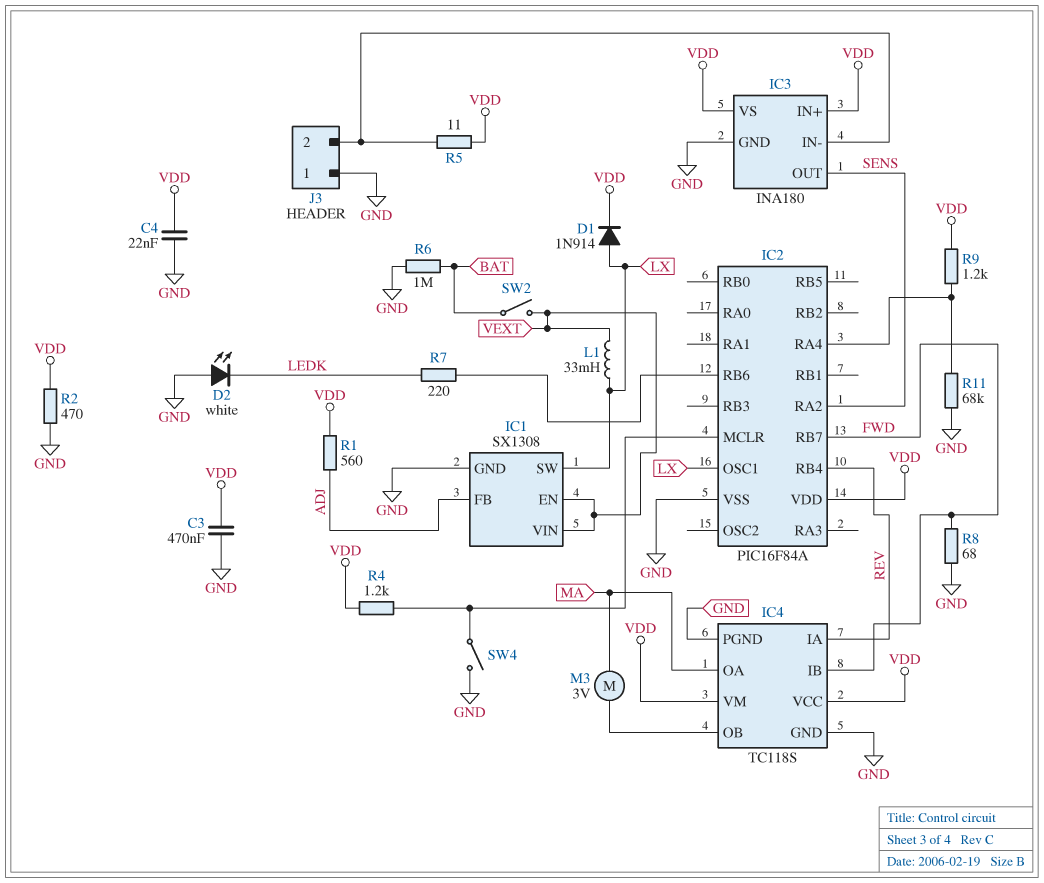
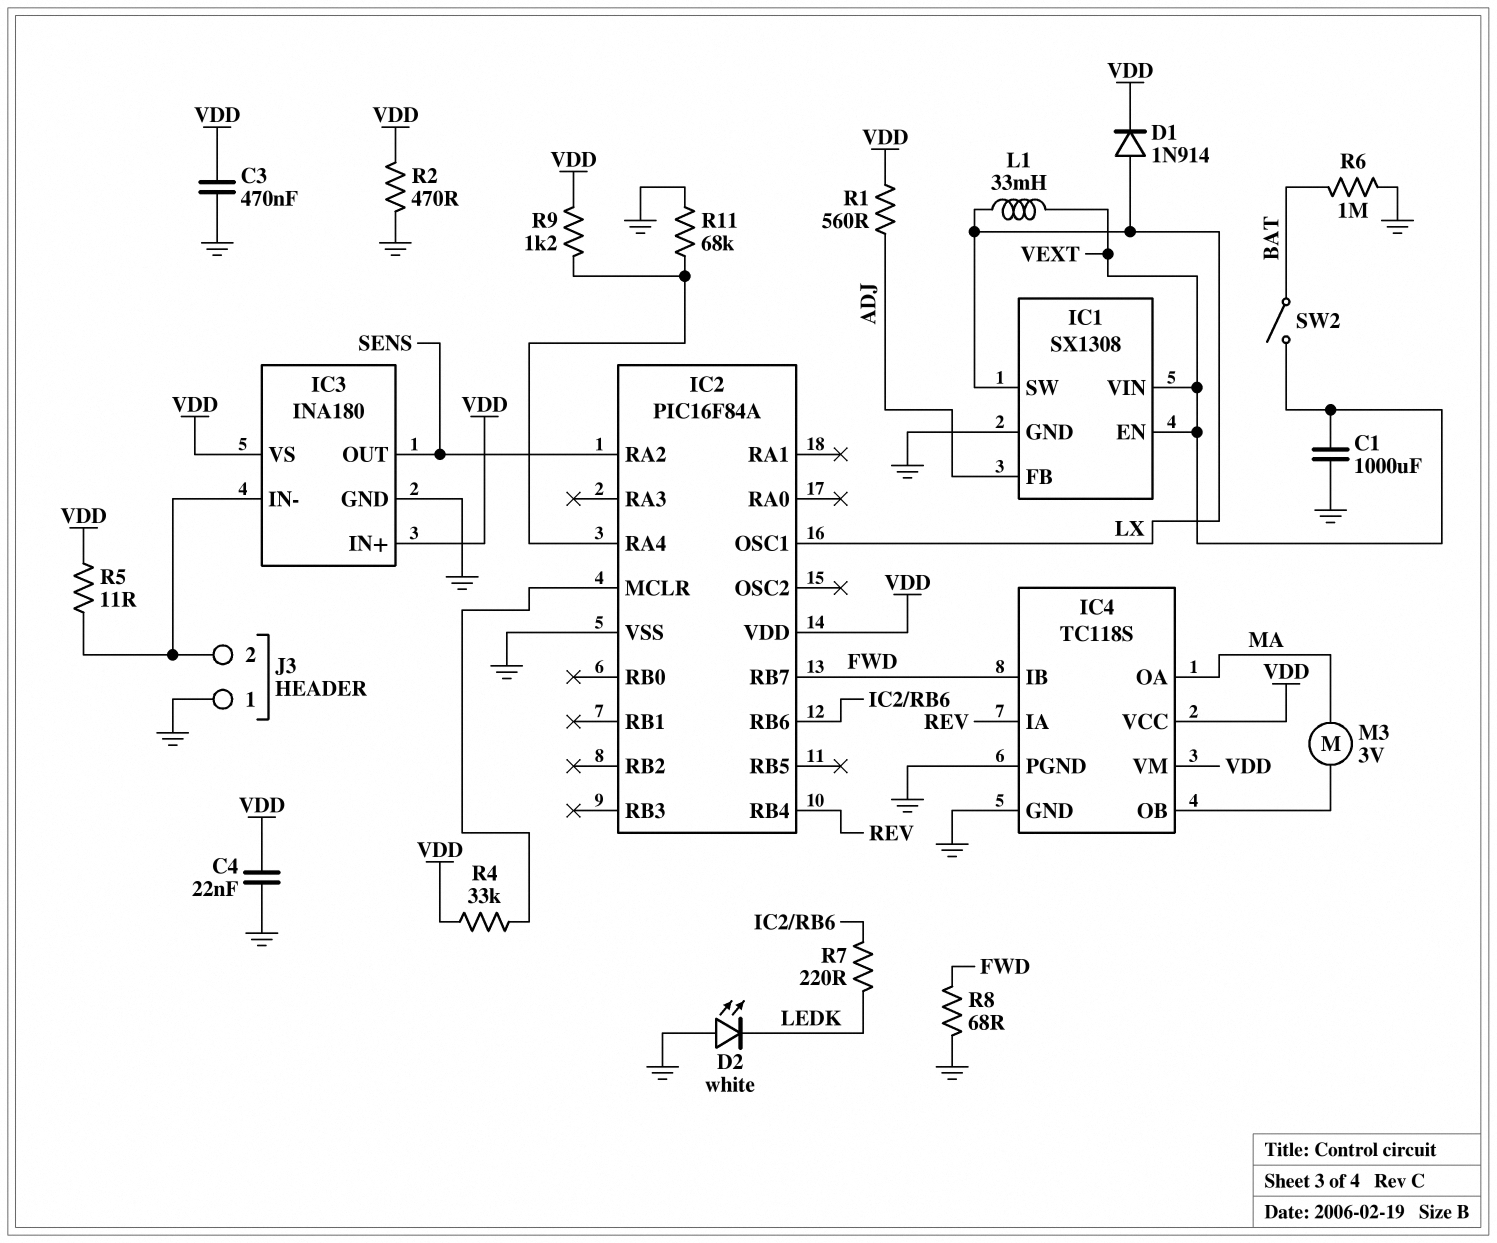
C1: none -> 1000uF (GND, VEXT)
R4: 1.2k (IC2/MCLR, VDD) -> 33k (IC2/MCLR, VDD)
SW4: switch (GND, IC2/MCLR) -> none

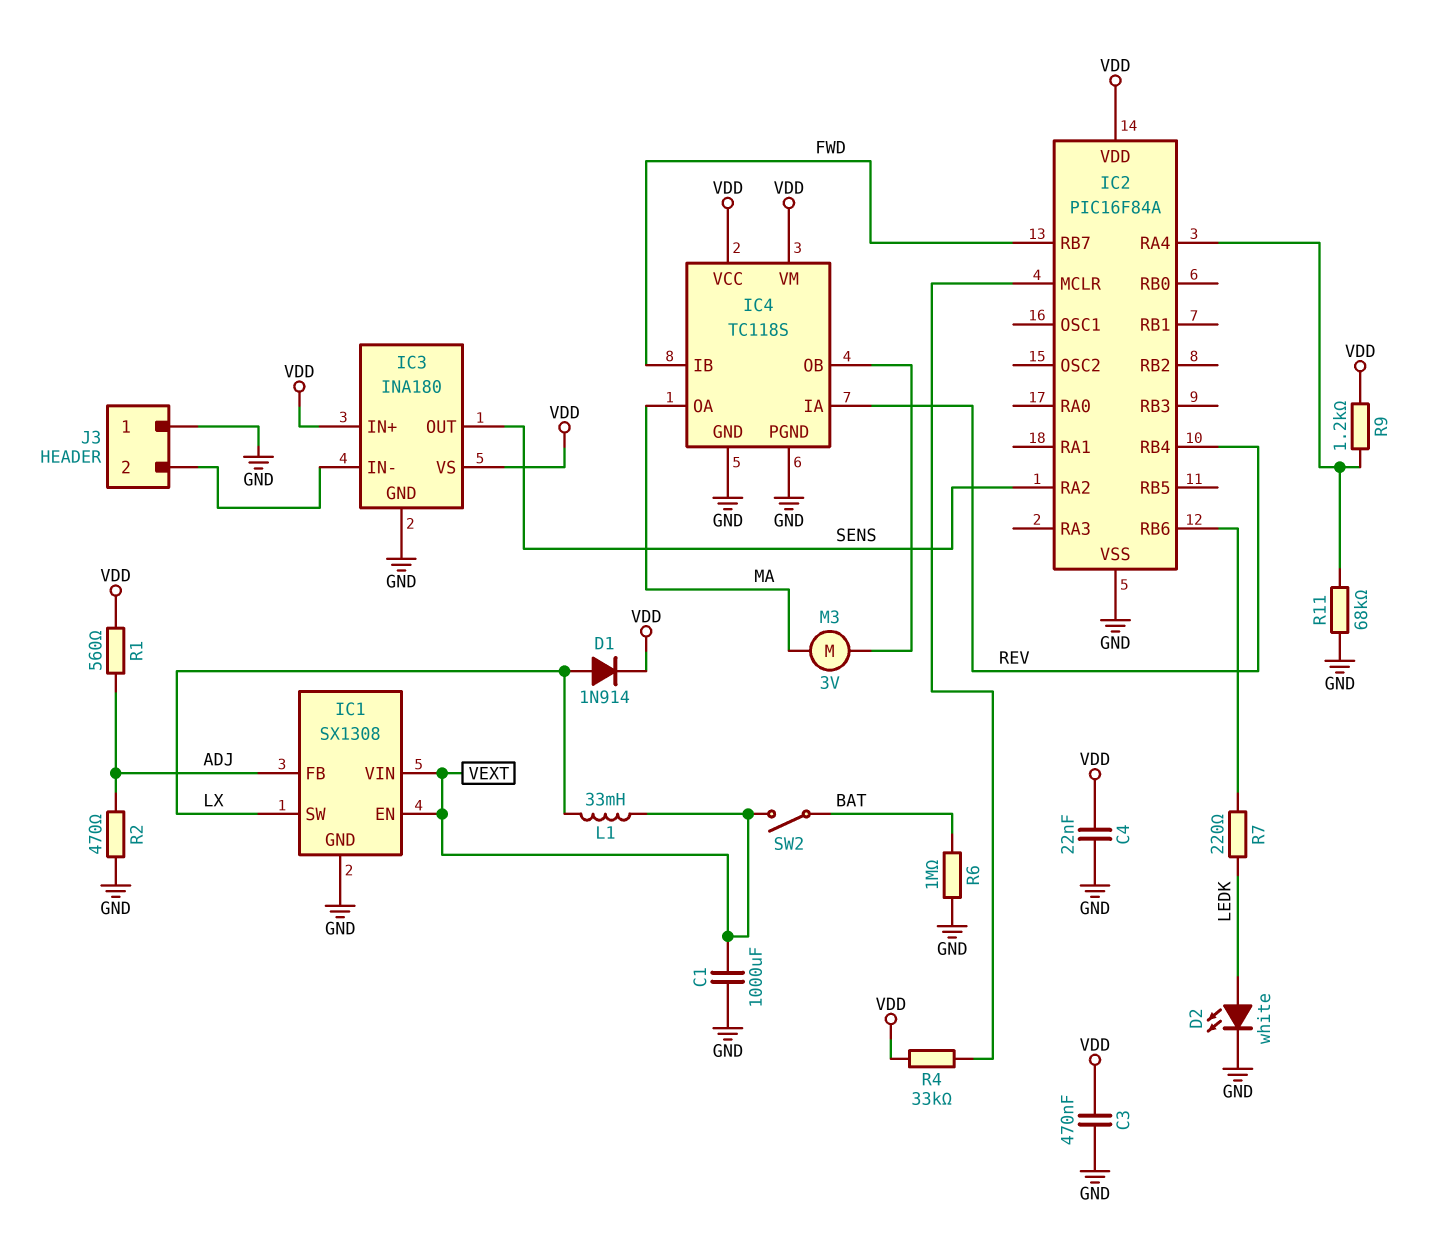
D2: LED white (A GND, K LEDK) -> LED white (A LEDK, K GND)
IC2 pin OSC1: LX -> none
R2: 470 (GND, VDD) -> 470 (ADJ, GND)
R5: 11 (IC3/IN-, VDD) -> none
R8: 68 (FWD, GND) -> none

